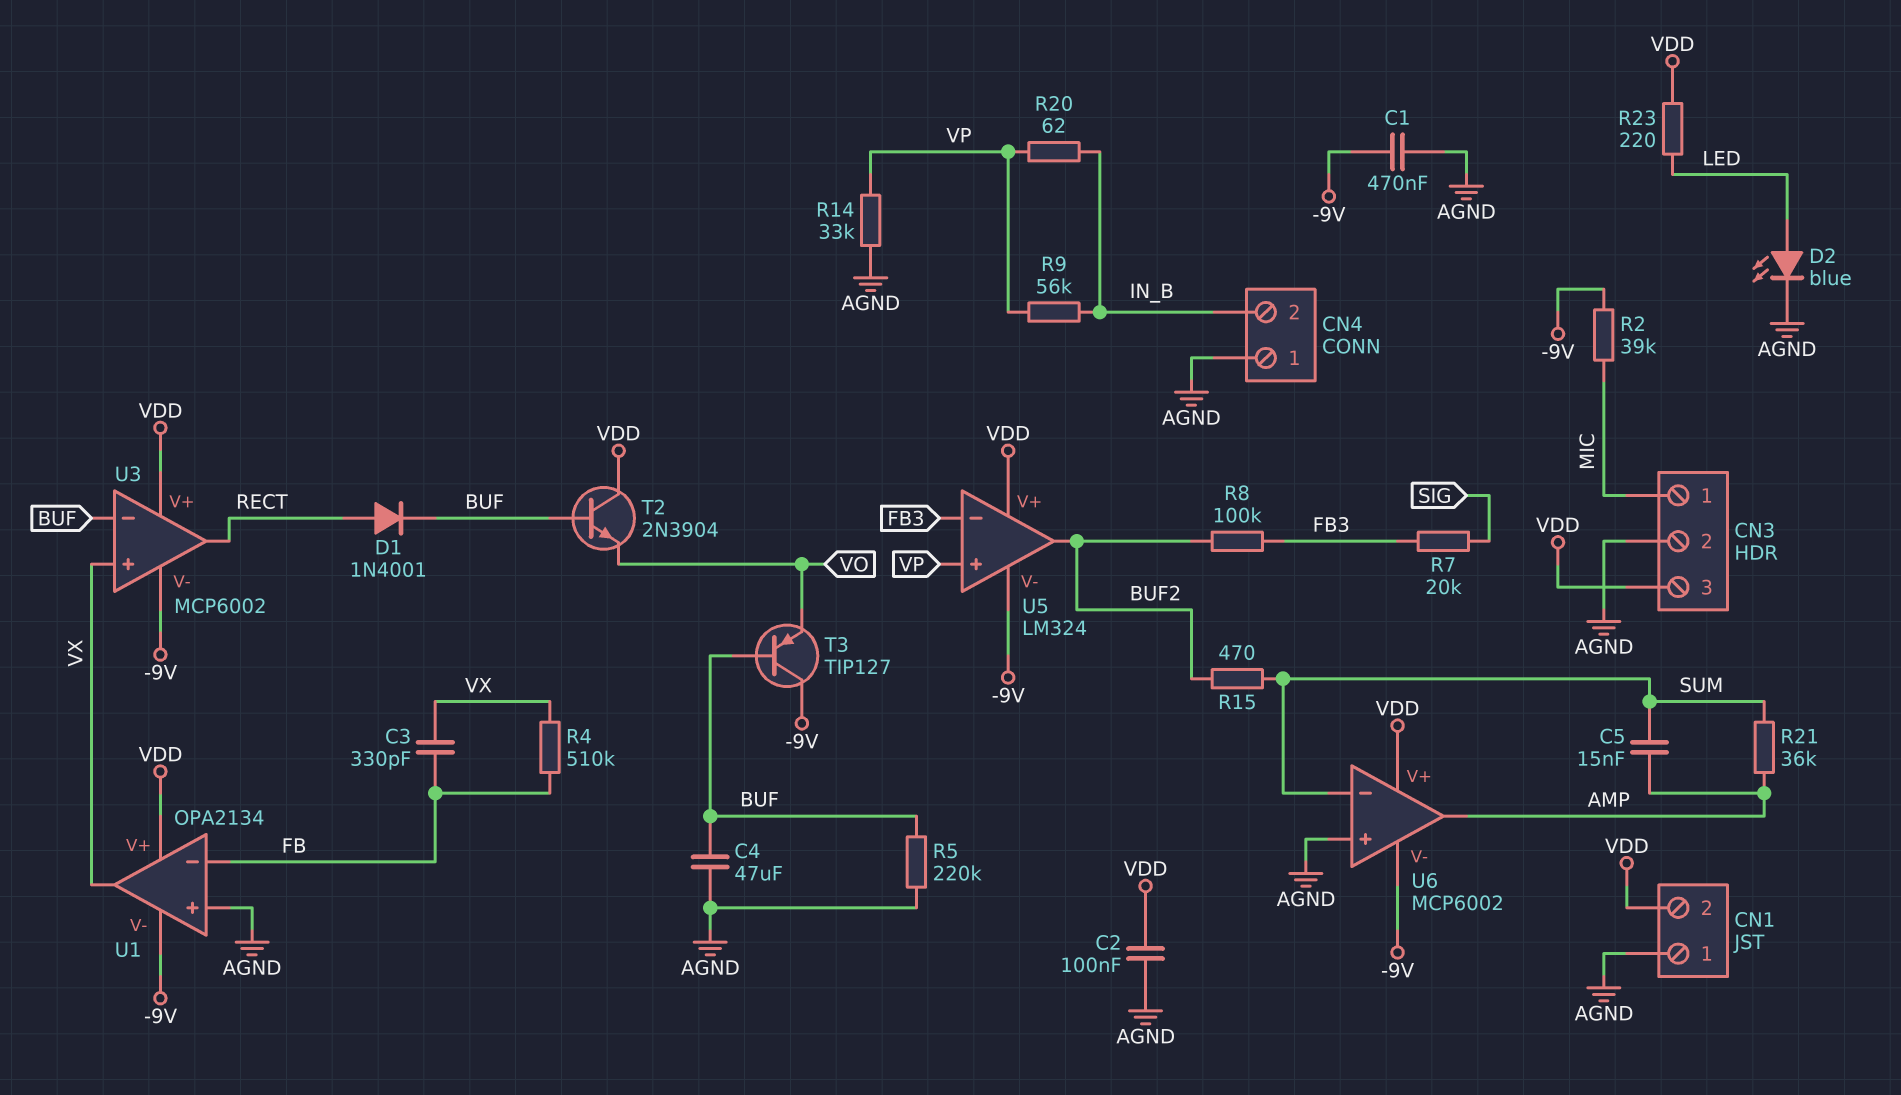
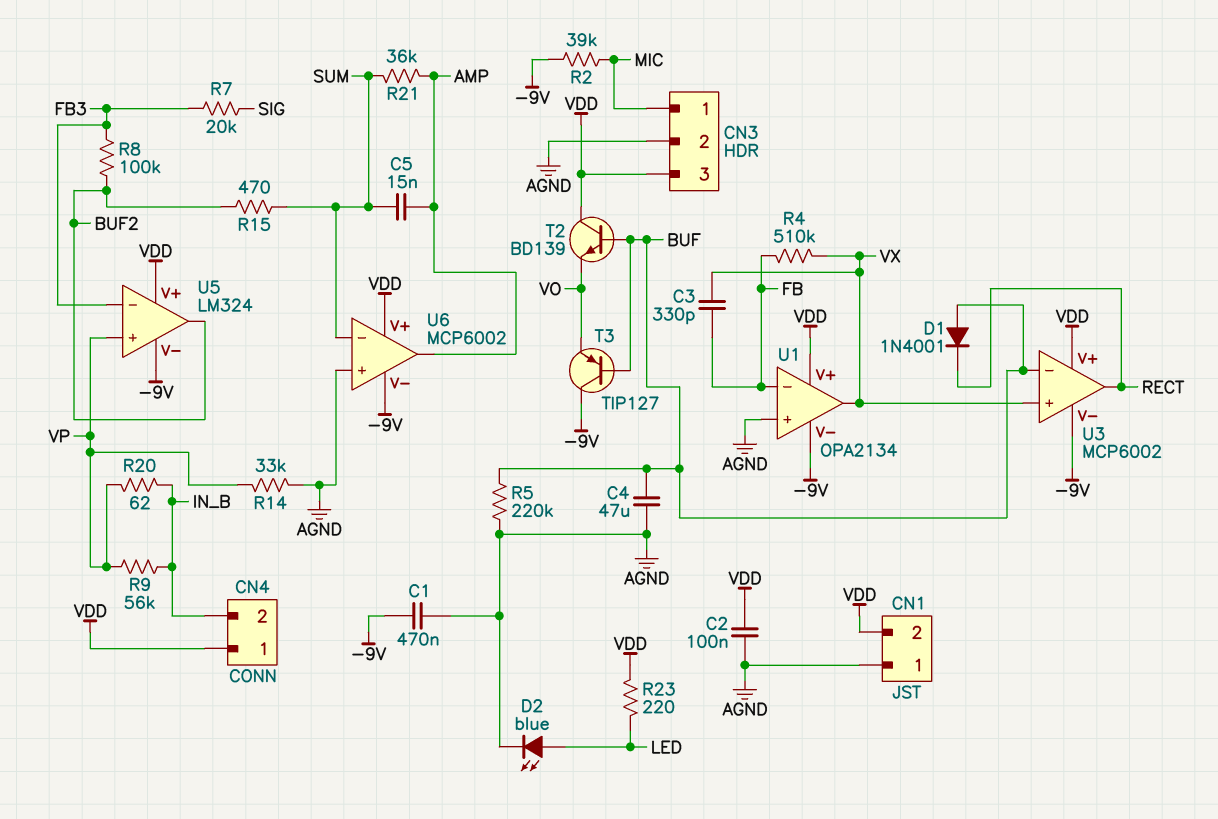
CN4 pin 1: AGND -> VDD
D1: diode 1N4001 (A RECT, K BUF) -> diode 1N4001 (A BUF, K RECT)
T2: NPN 2N3904 (B BUF, C VDD, E VO) -> NPN BD139 (B BUF, C VDD, E VO)

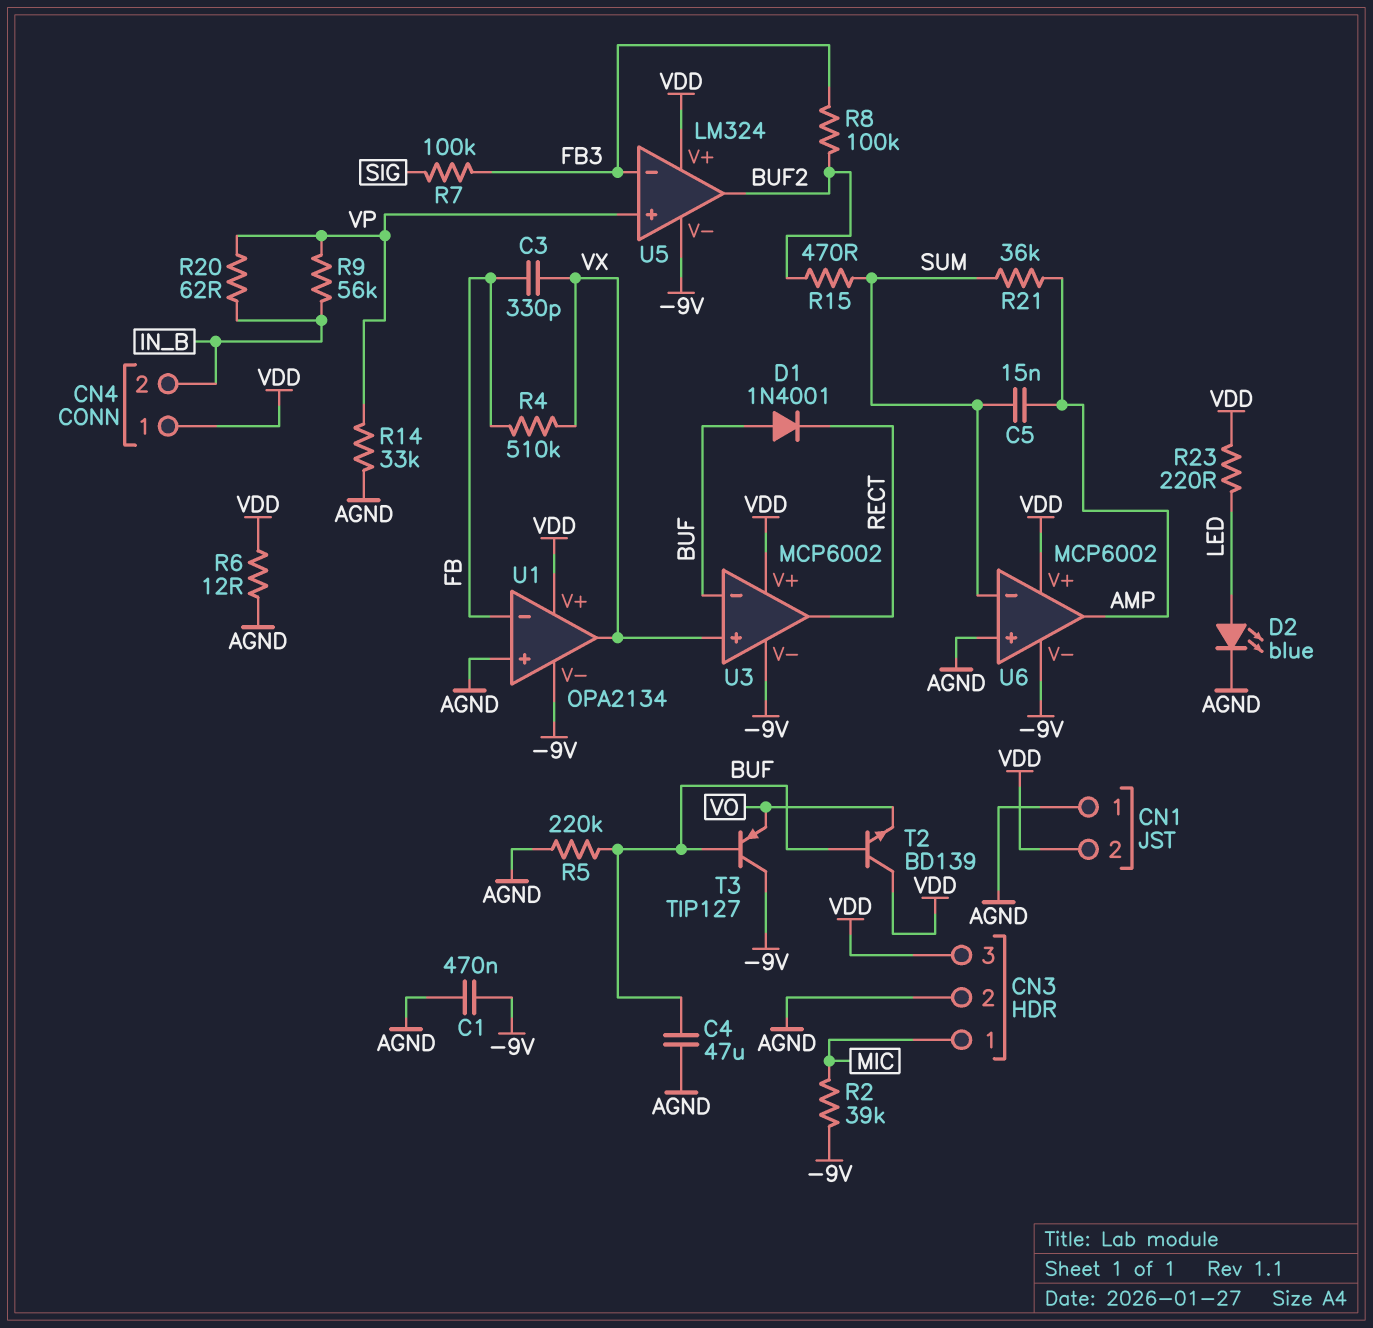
C2: 100nF (AGND, VDD) -> none
R6: none -> 12 (AGND, VDD)
R7: 20k (FB3, SIG) -> 100k (FB3, SIG)

